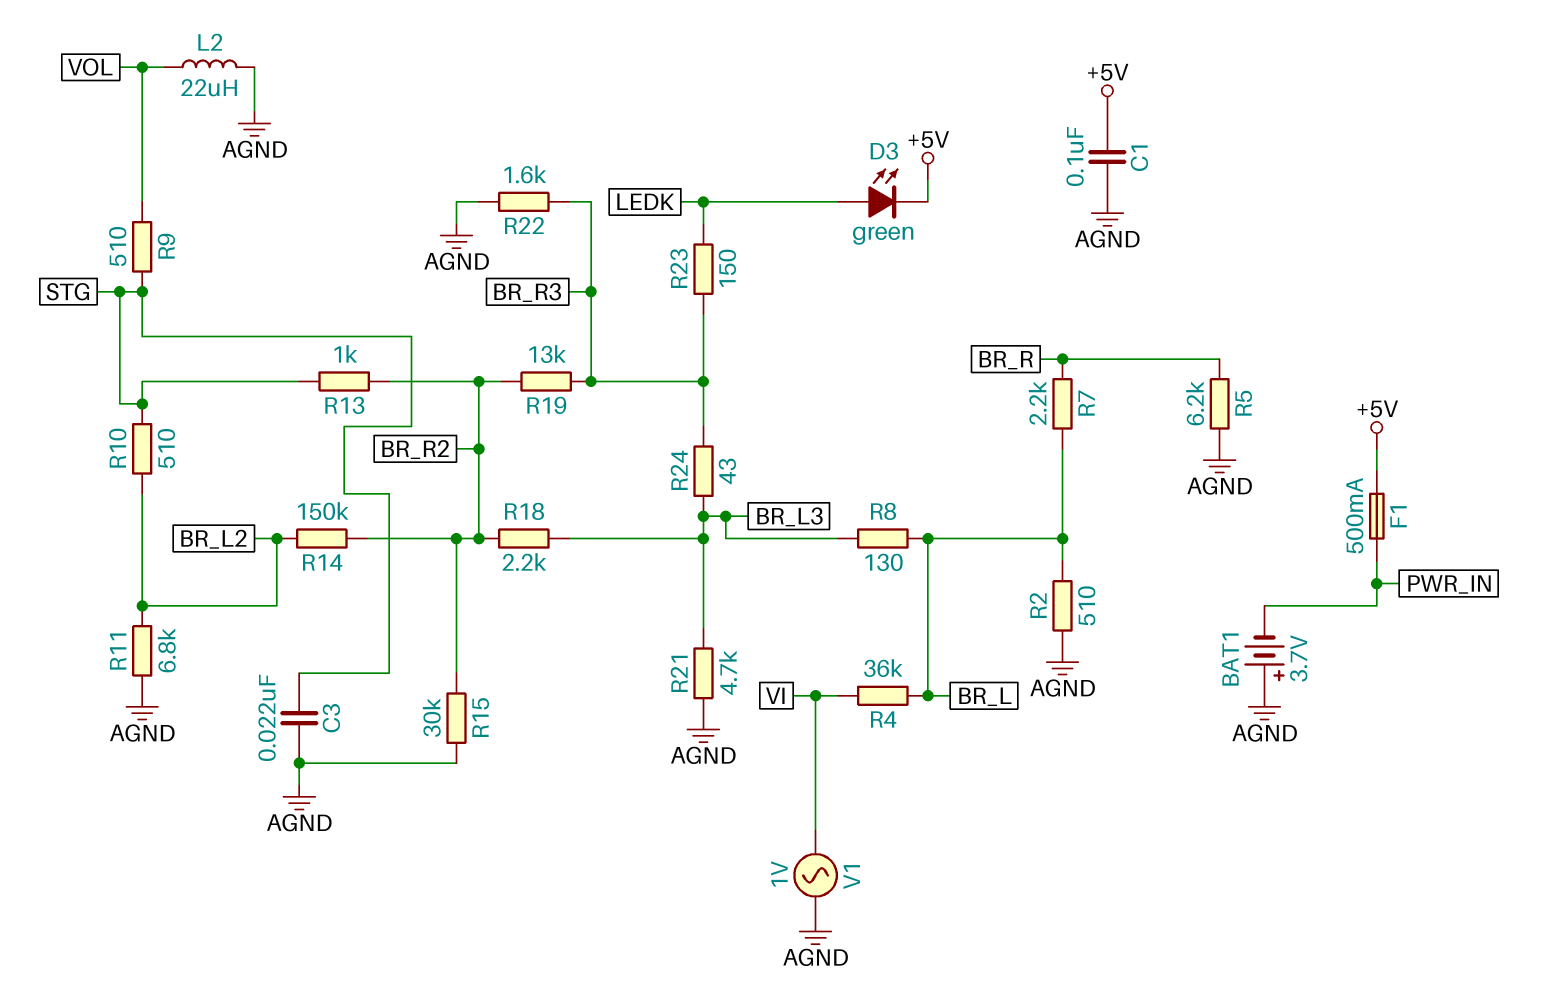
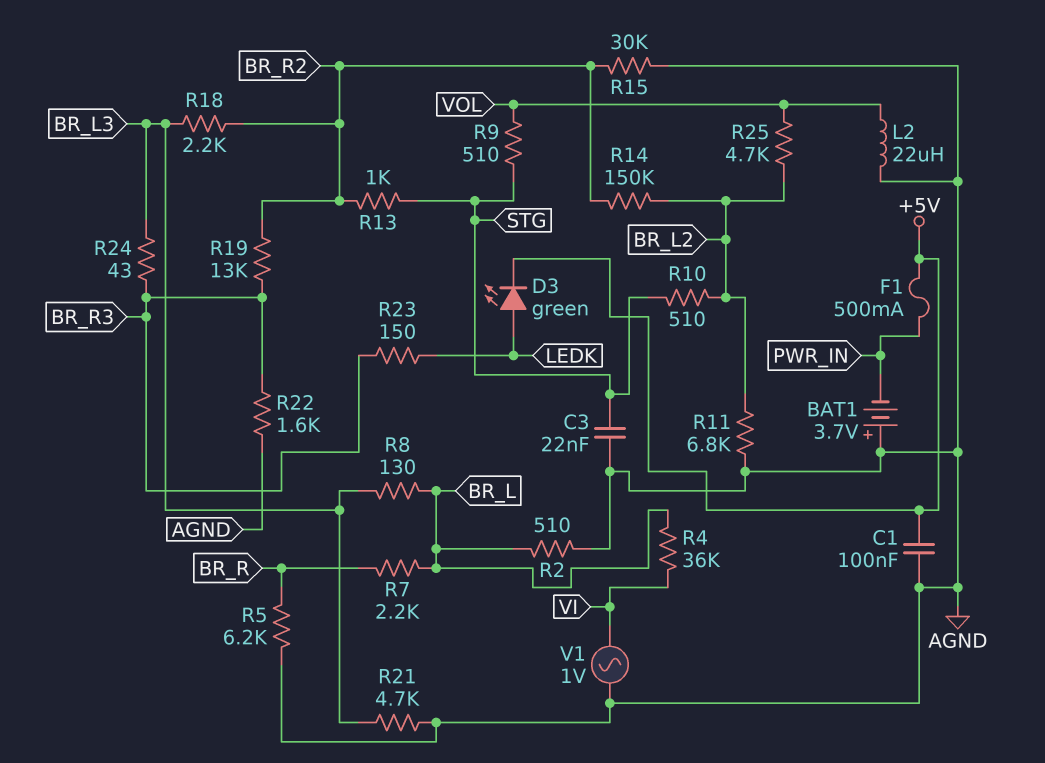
R25: none -> 4.7k (BR_L2, VOL)

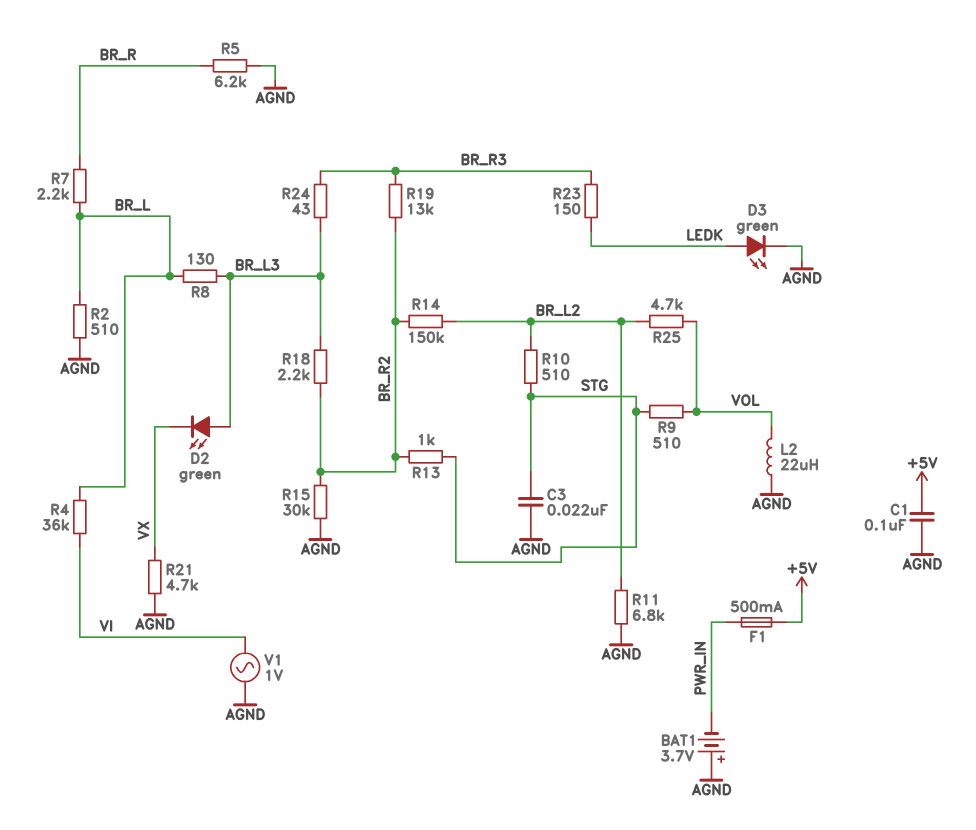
D2: none -> LED green (A BR_L3, K VX)
D3: LED green (A LEDK, K +5V) -> LED green (A LEDK, K AGND)
R21: 4.7k (AGND, BR_L3) -> 4.7k (AGND, VX)
R22: 1.6k (AGND, BR_R3) -> none

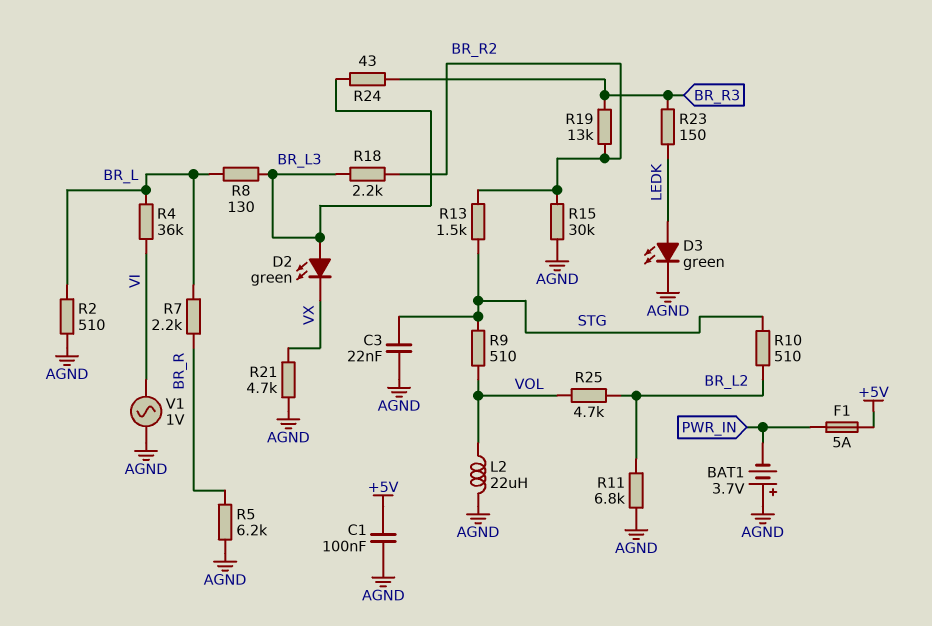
F1: 500mA (+5V, PWR_IN) -> 5A (+5V, PWR_IN)
R13: 1k (BR_R2, STG) -> 1.5k (BR_R2, STG)
R14: 150k (BR_L2, BR_R2) -> none

